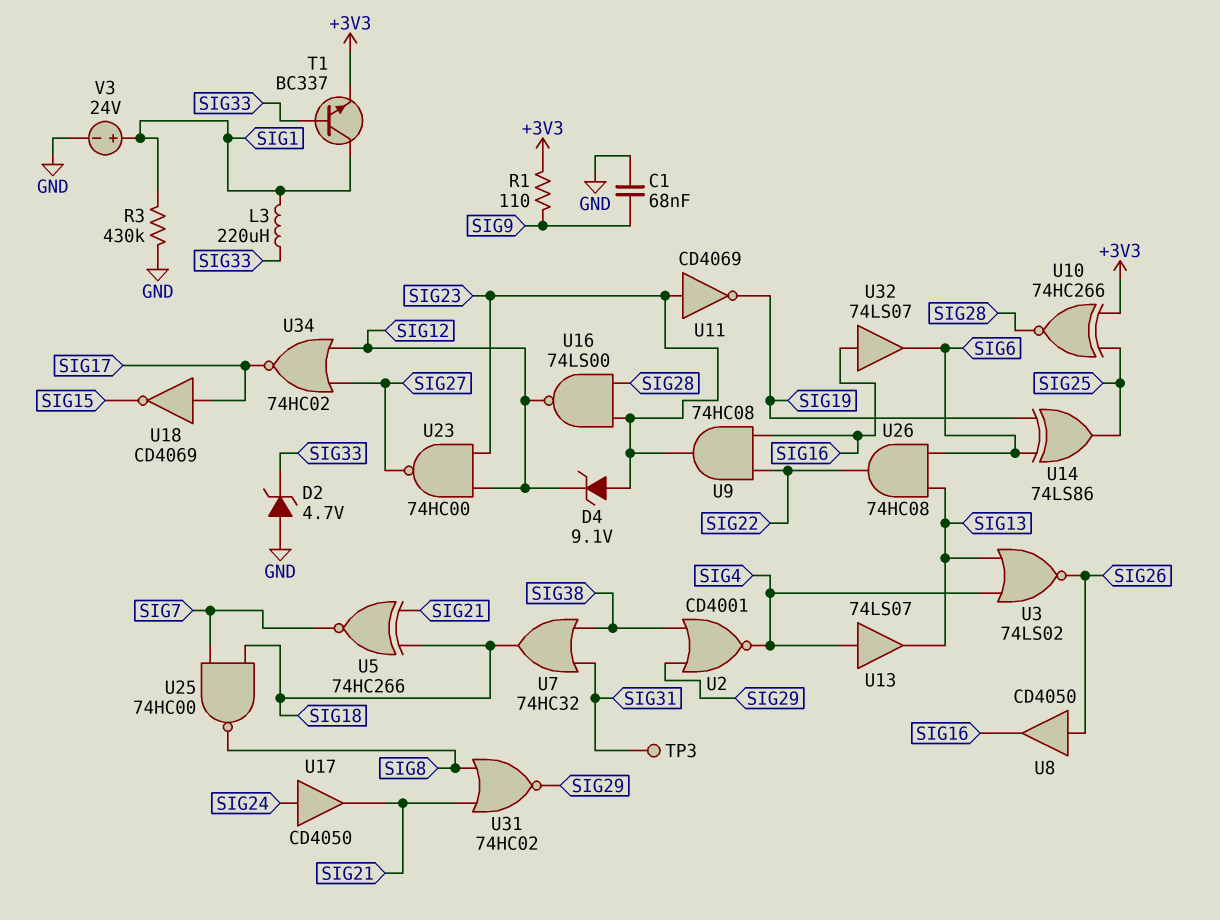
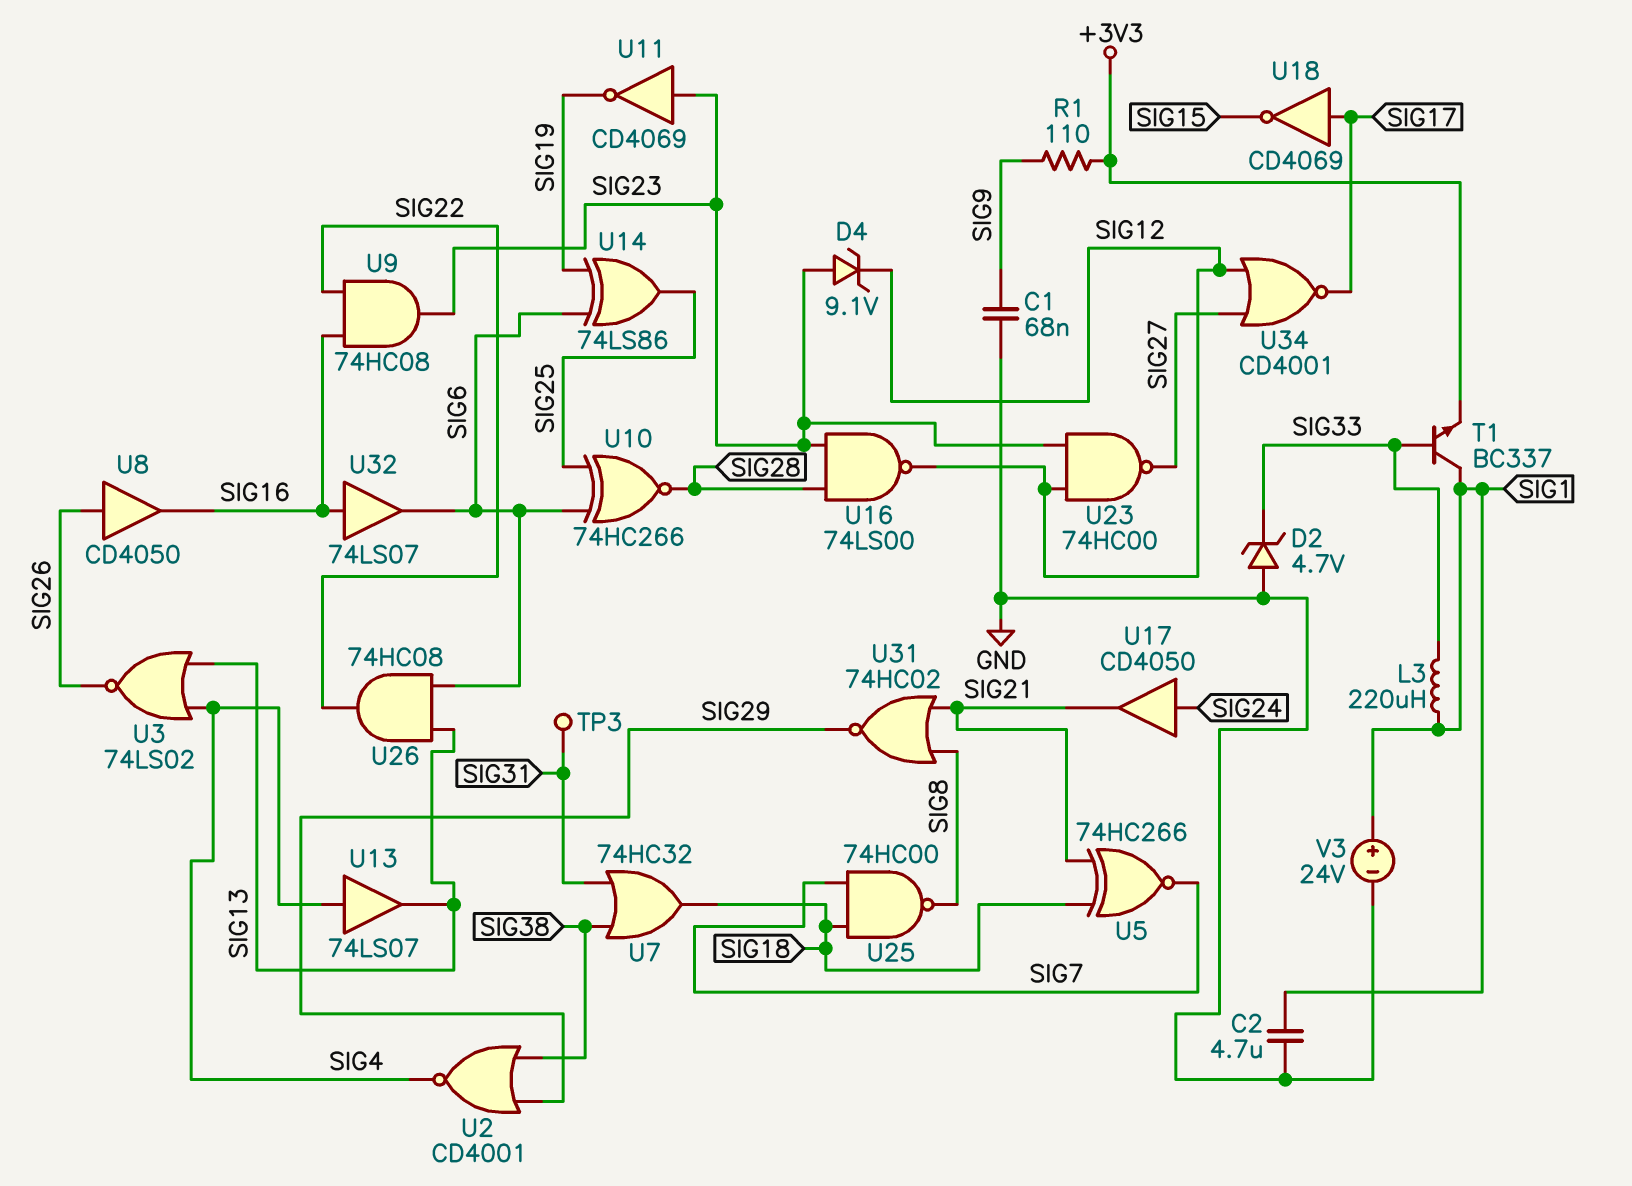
C2: none -> 4.7uF (GND, SIG1)
R3: 430k (GND, SIG1) -> none
U10: XNOR 74HC266 (in +3V3, in SIG25, out SIG28) -> XNOR 74HC266 (in SIG6, in SIG25, out SIG28)
U34: NOR 74HC02 (in SIG12, in SIG27, out SIG17) -> NOR CD4001 (in SIG12, in SIG27, out SIG17)

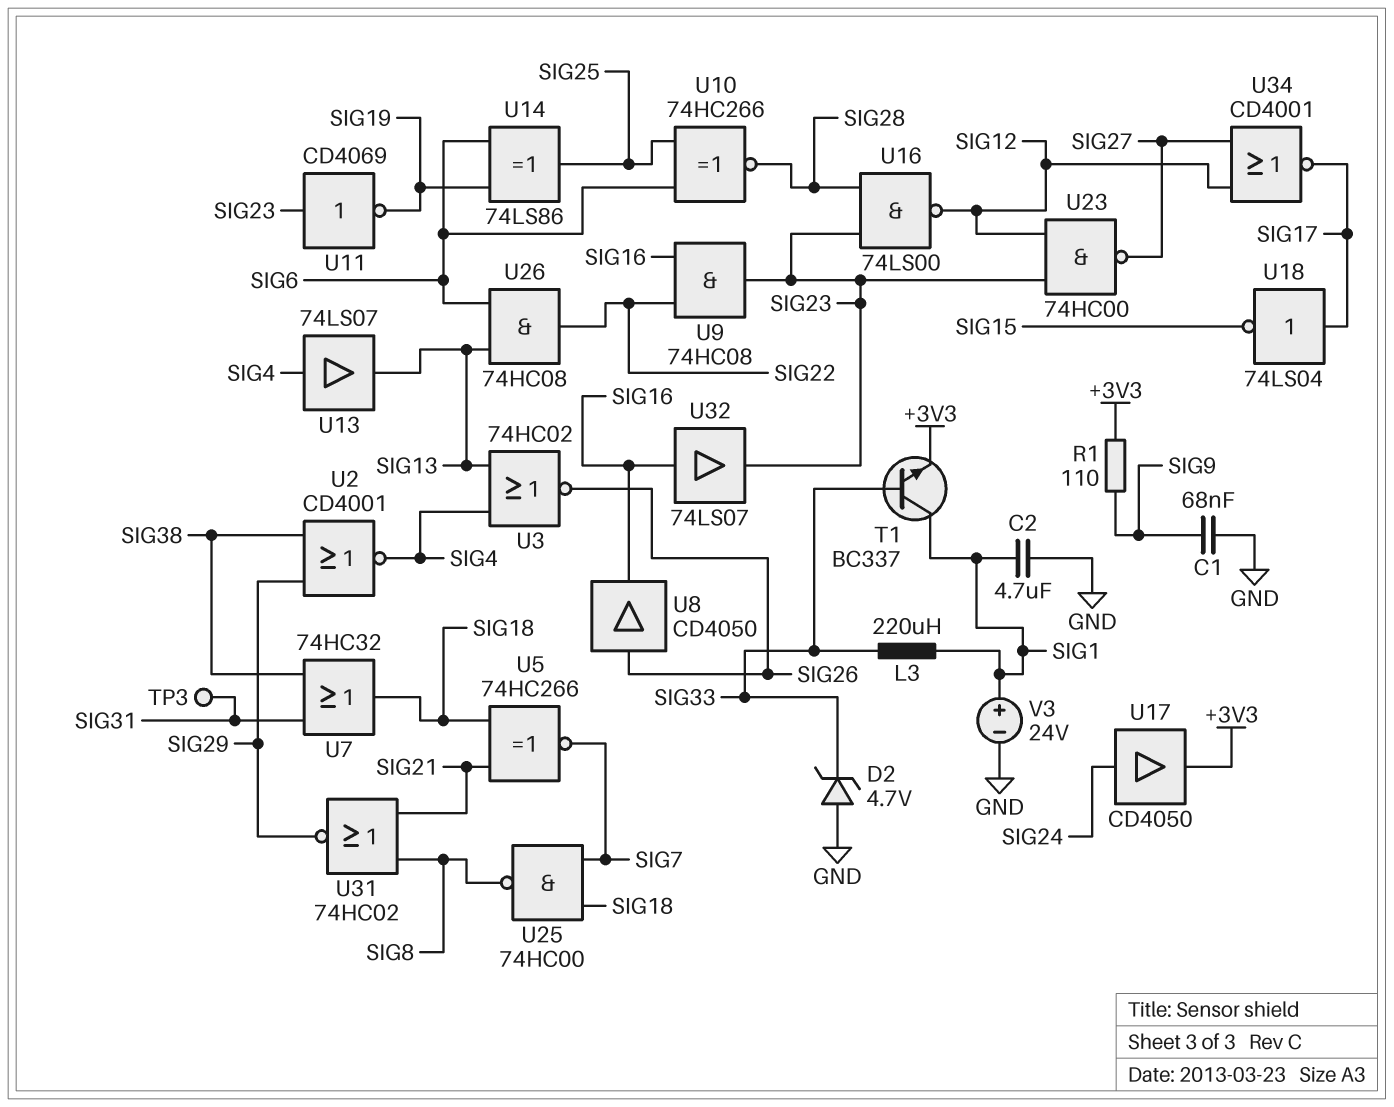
D4: zener 9.1V (A SIG23, K SIG12) -> none
U3: NOR 74LS02 (in SIG4, in SIG13, out SIG26) -> NOR 74HC02 (in SIG4, in SIG13, out SIG26)
U17: buffer CD4050 (in SIG24, out SIG21) -> buffer CD4050 (in SIG24, out +3V3)
U18: NOT CD4069 (in SIG17, out SIG15) -> NOT 74LS04 (in SIG17, out SIG15)
U32: buffer 74LS07 (in SIG16, out SIG6) -> buffer 74LS07 (in SIG16, out SIG23)

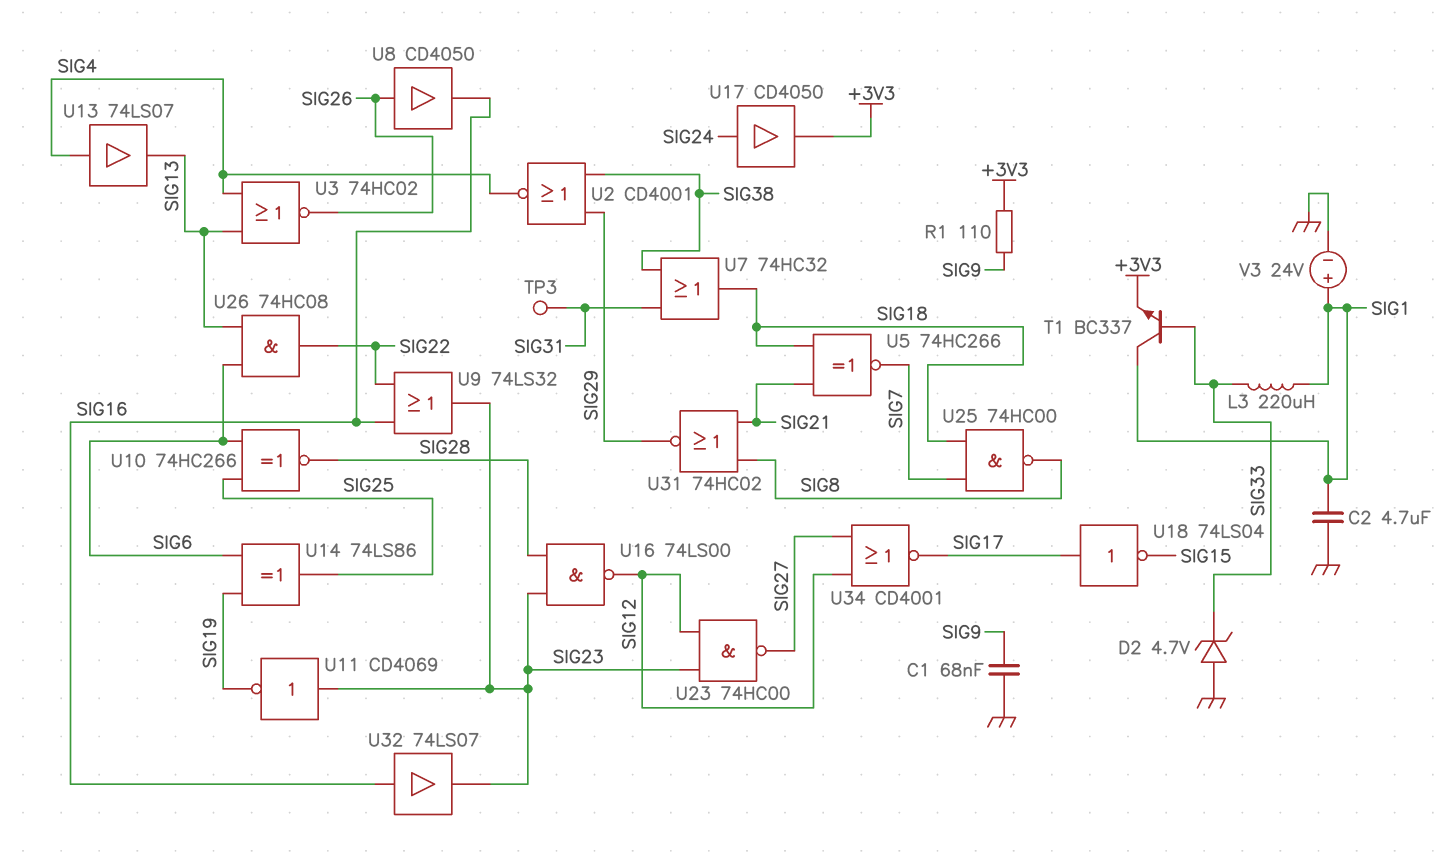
U9: AND 74HC08 (in SIG16, in SIG22, out SIG23) -> OR 74LS32 (in SIG16, in SIG22, out SIG23)

